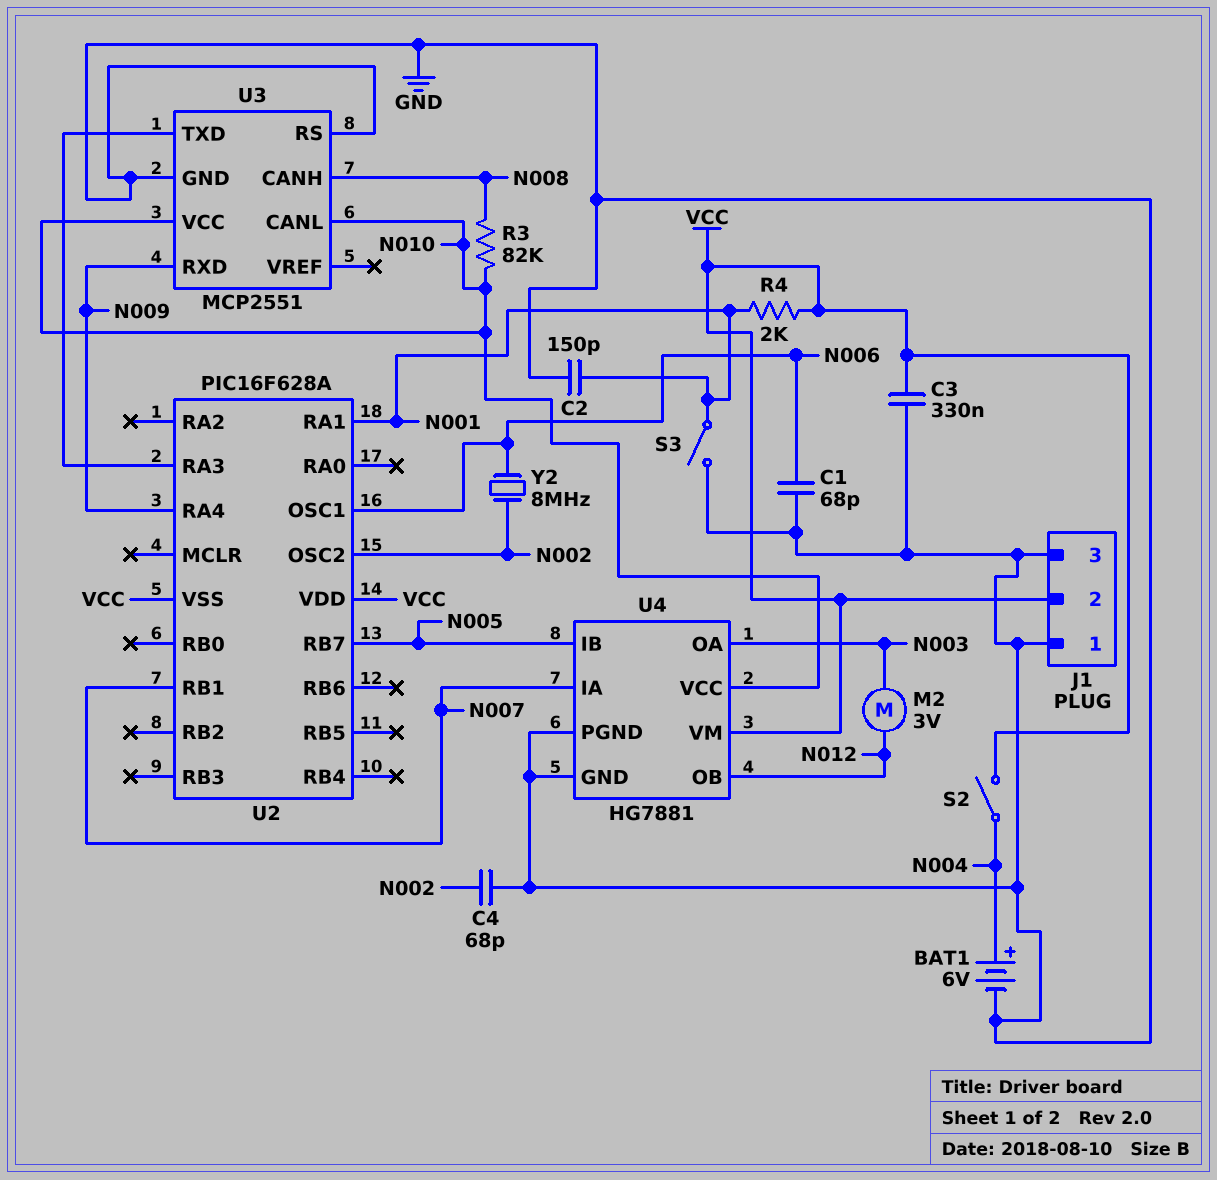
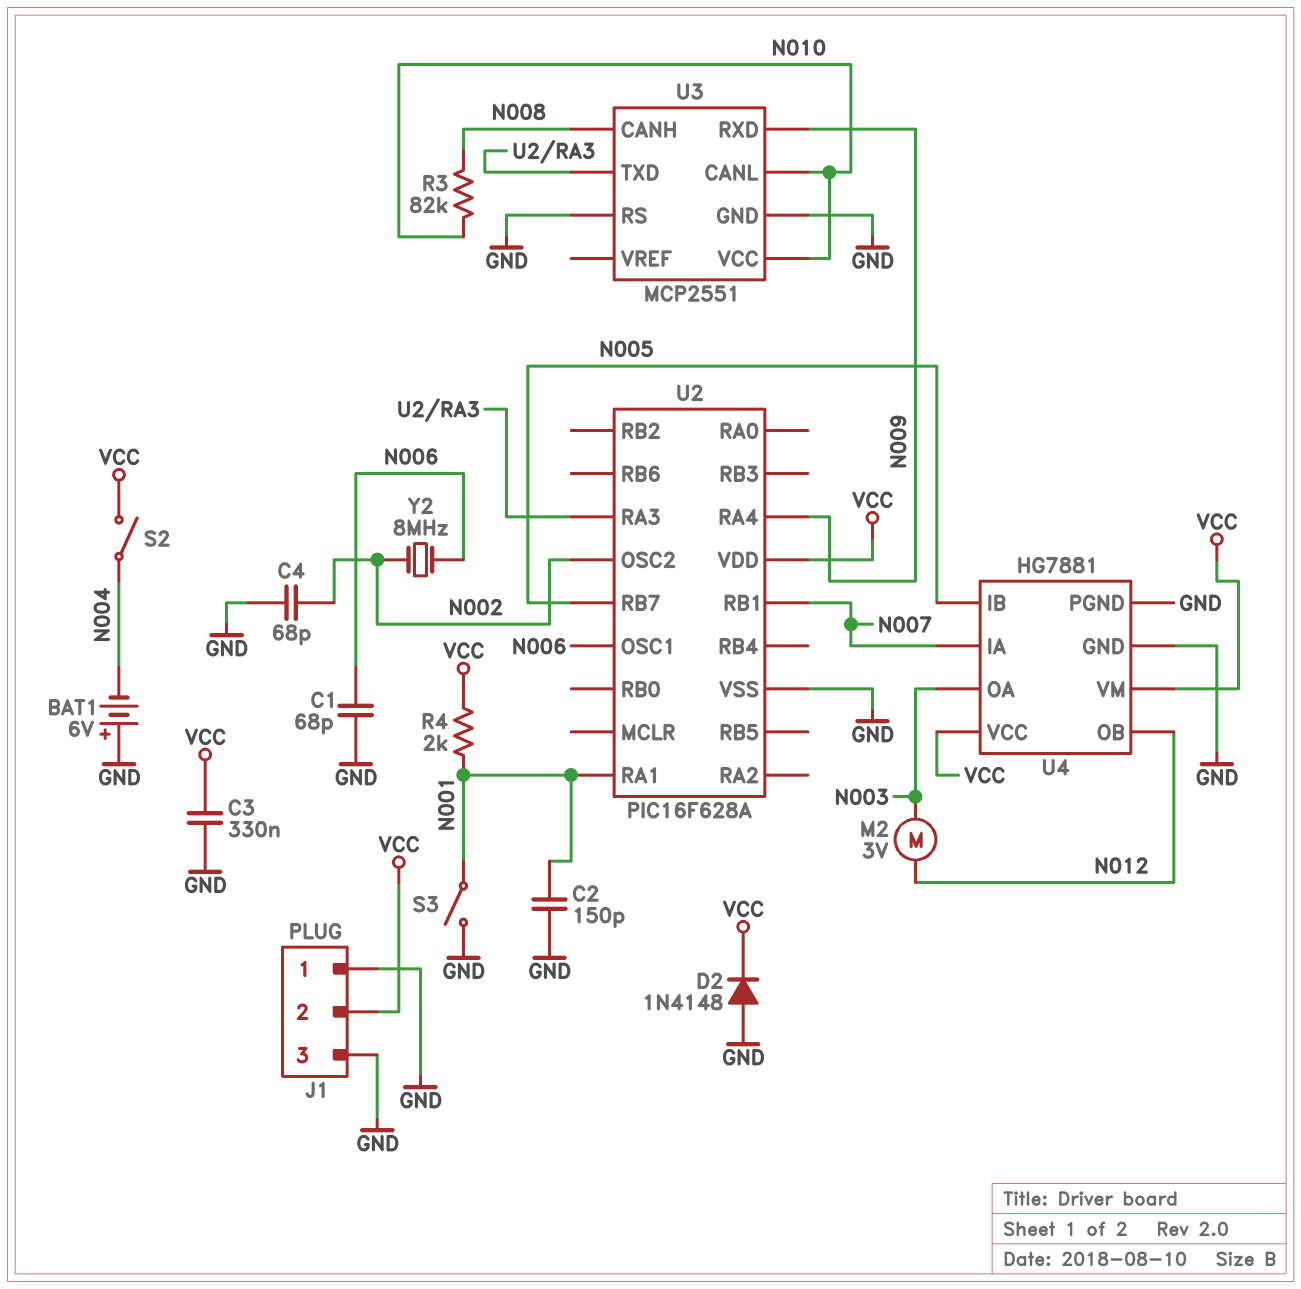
BAT1: 6V (plus N004, minus GND) -> 6V (plus GND, minus N004)
D2: none -> diode 1N4148 (A GND, K VCC)
U2 pin VSS: VCC -> GND
U4 pin VCC: N010 -> VCC

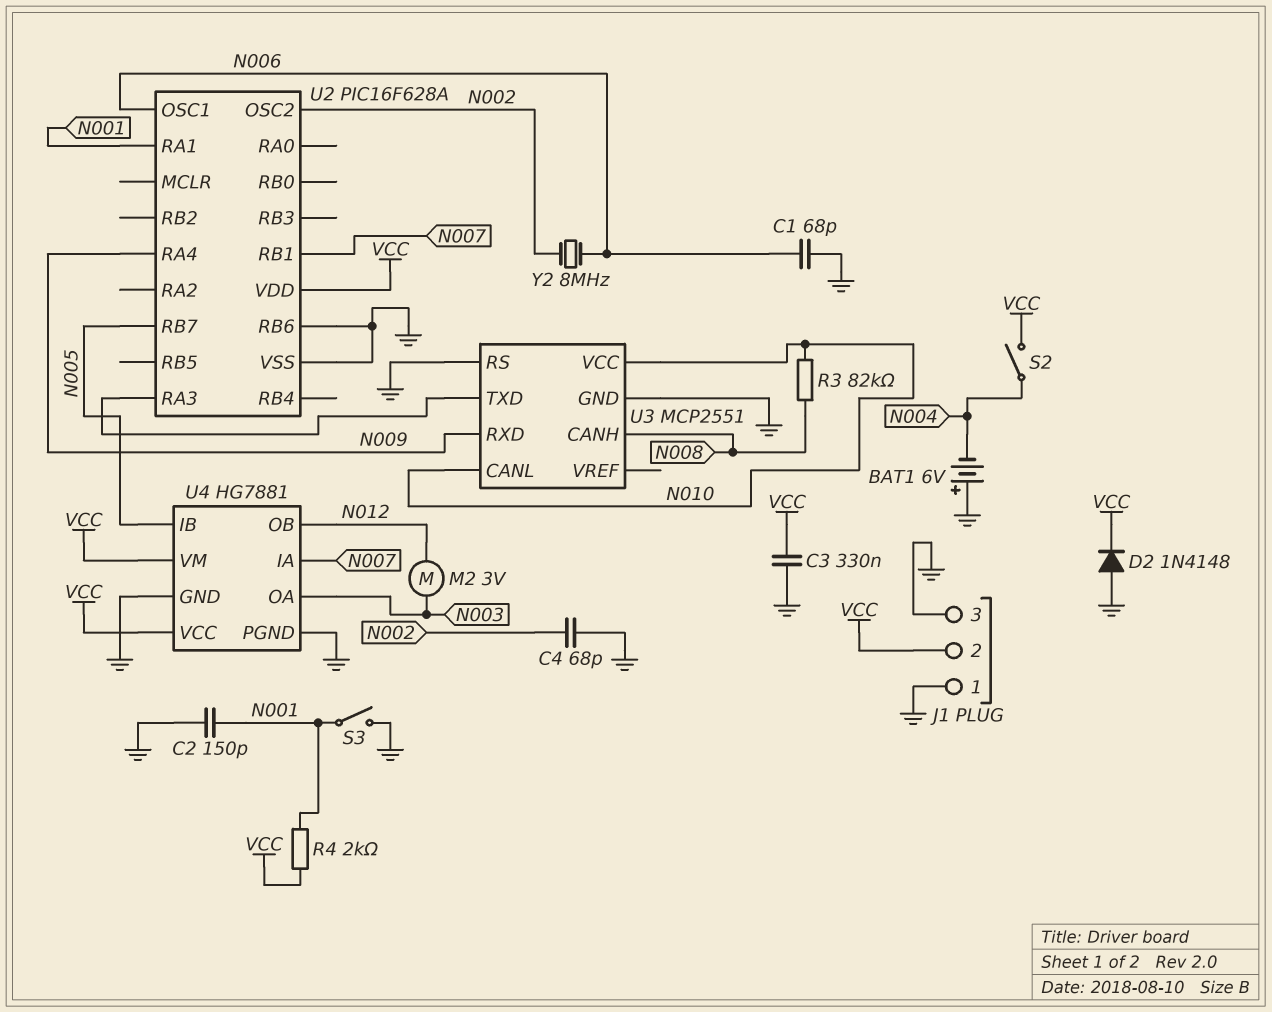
U2 pin RB6: none -> GND

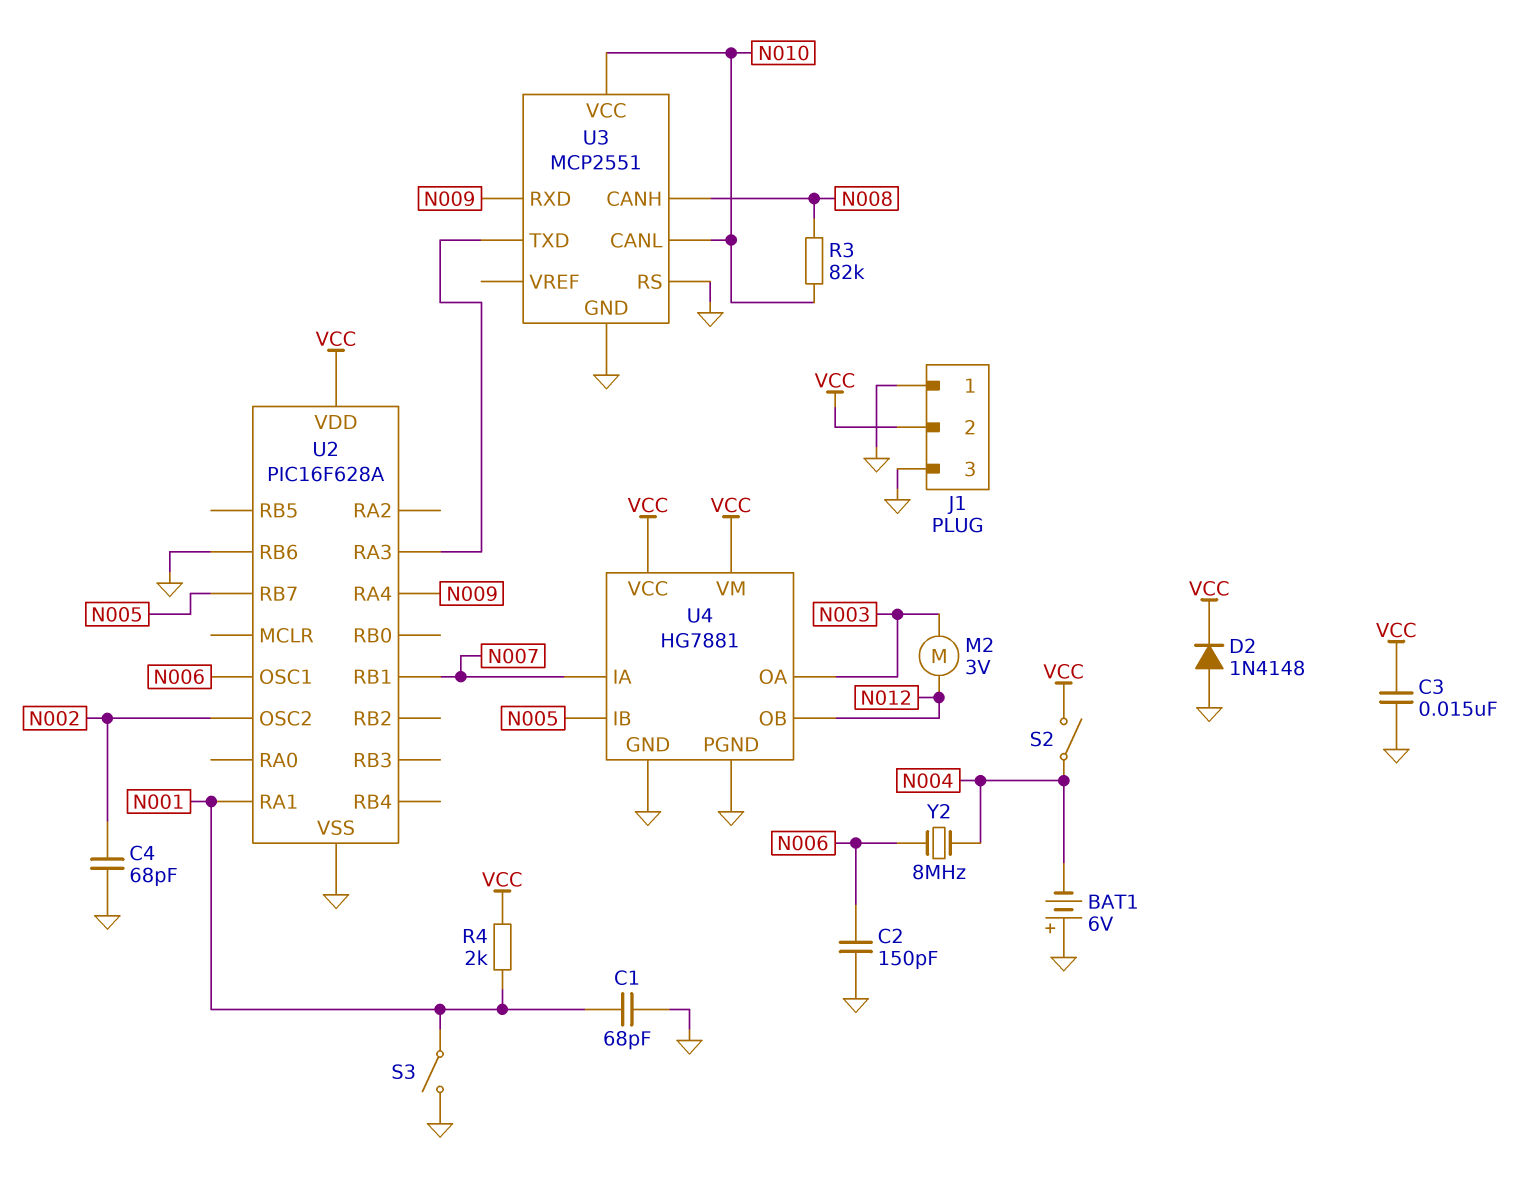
C1: 68pF (GND, N006) -> 68pF (GND, N001)
C2: 150pF (GND, N001) -> 150pF (GND, N006)
C3: 330nF (GND, VCC) -> 15nF (GND, VCC)
Y2: 8MHz (N002, N006) -> 8MHz (N004, N006)

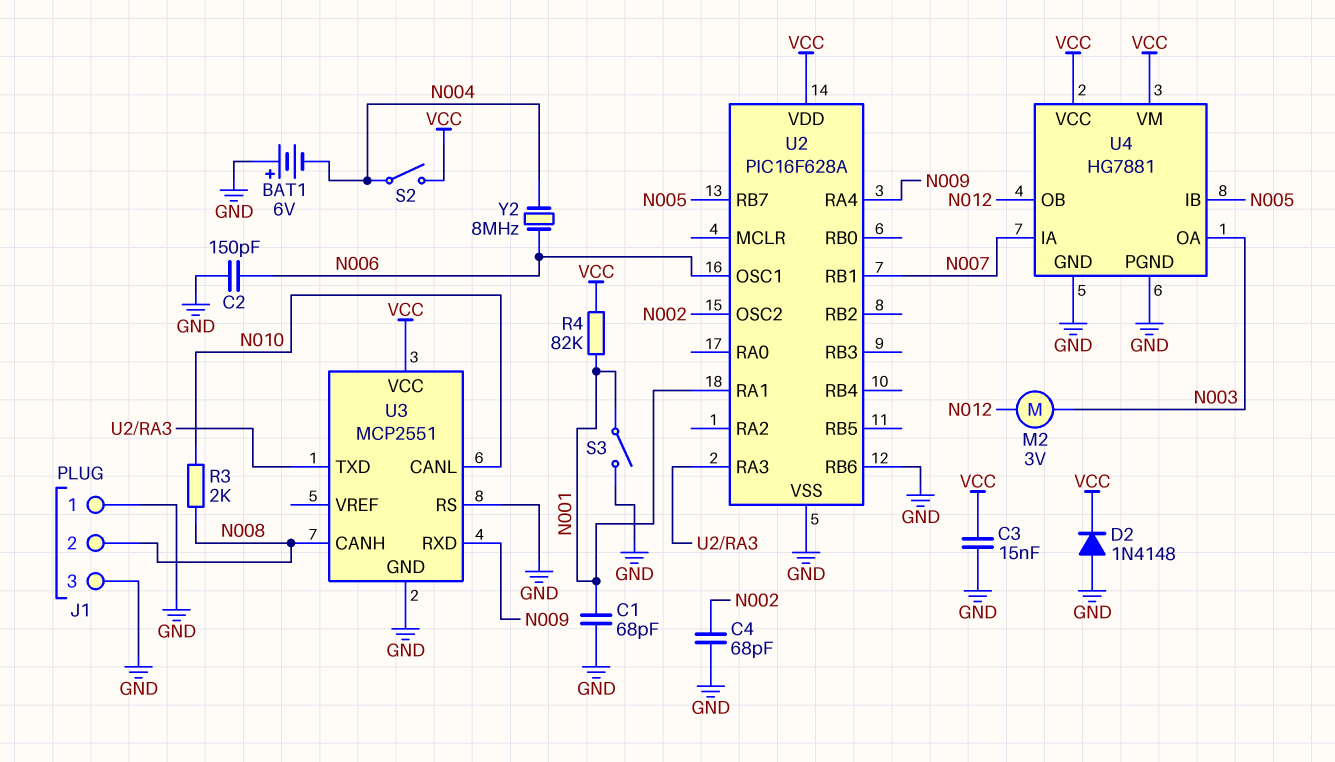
J1 pin 2: VCC -> N008
R3: 82k (N008, N010) -> 2k (N008, N010)
R4: 2k (N001, VCC) -> 82k (N001, VCC)
U3 pin VCC: N010 -> VCC

